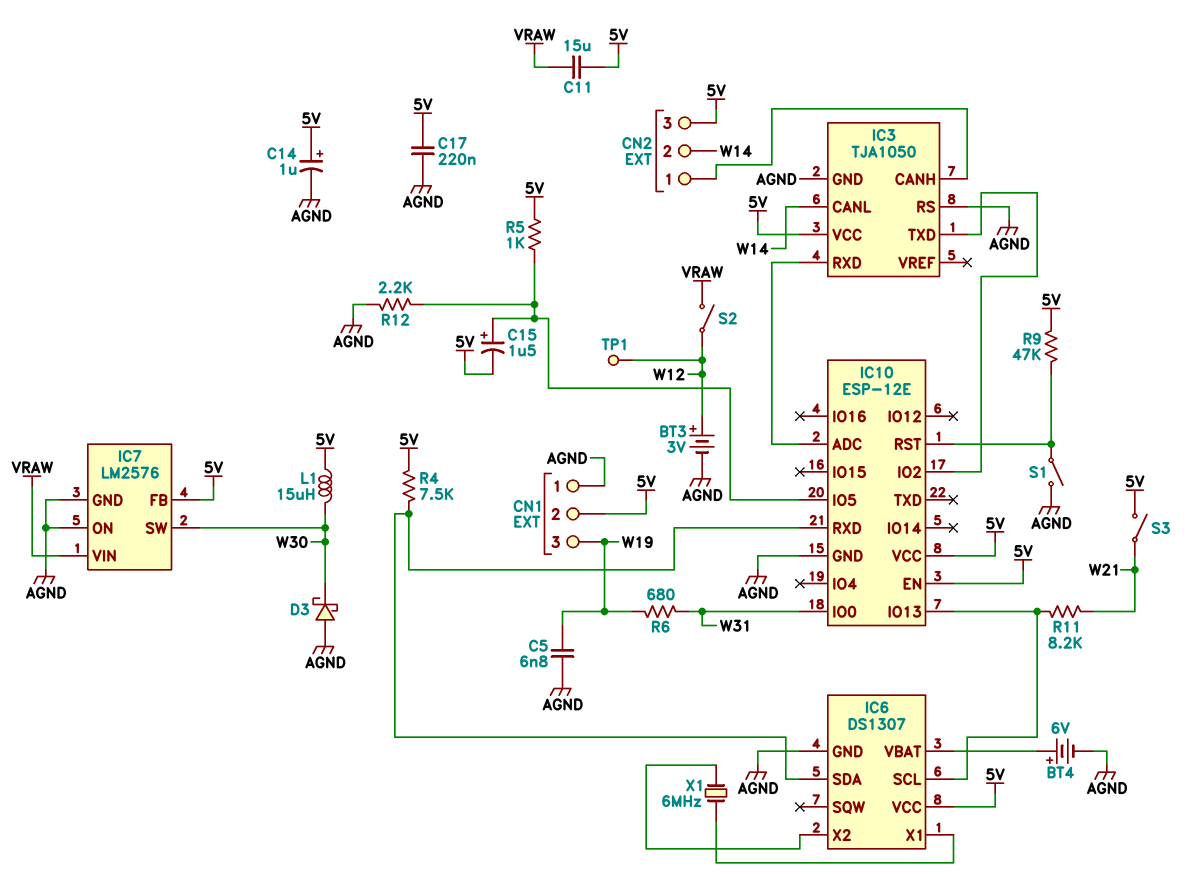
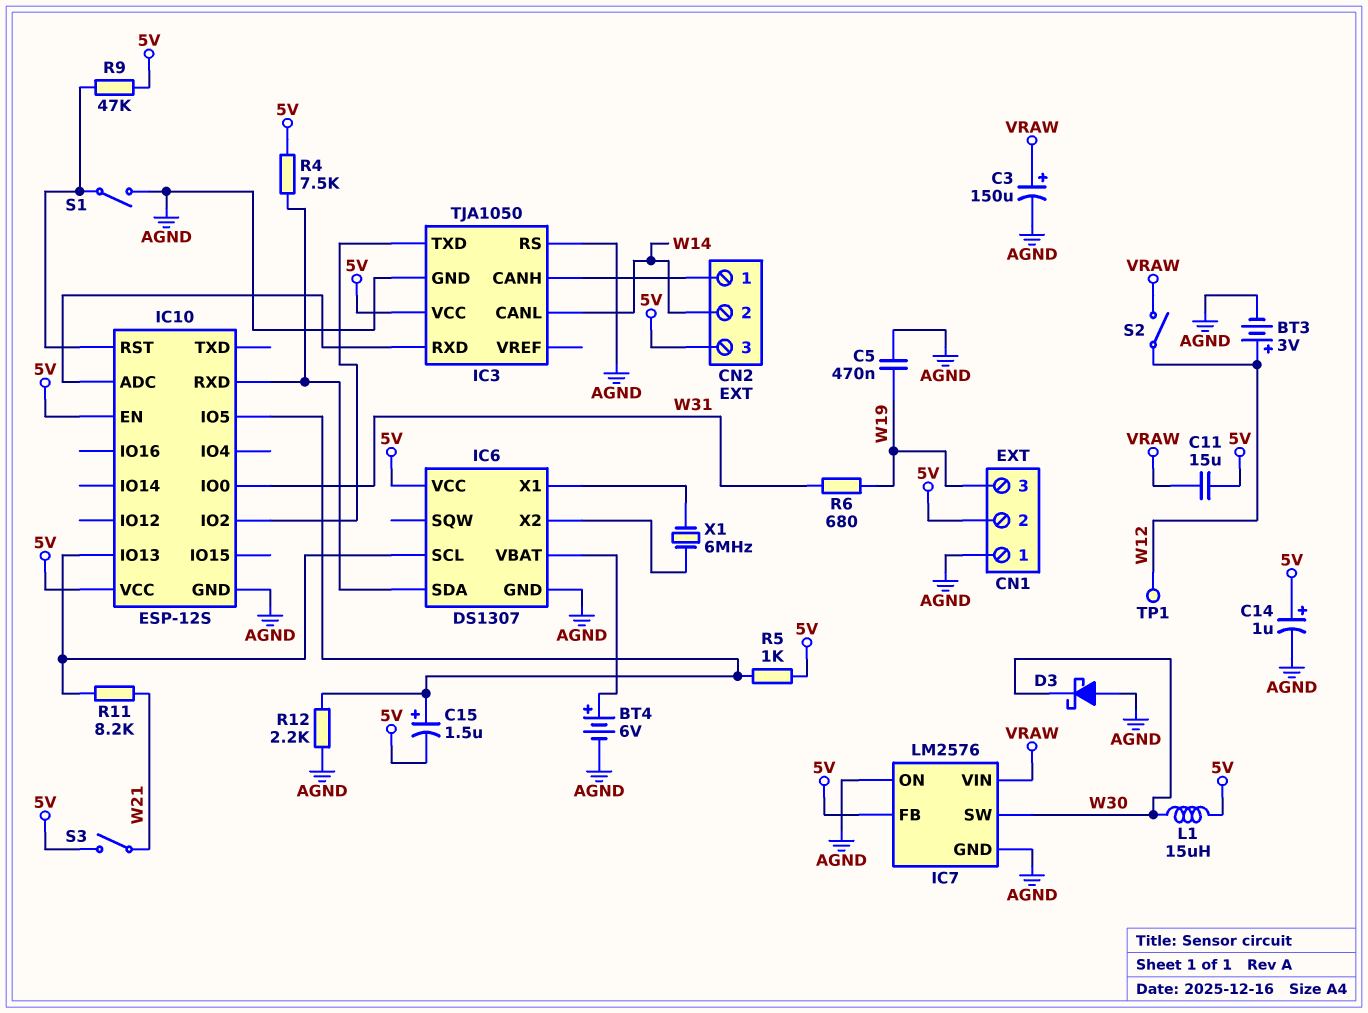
C3: none -> 150uF (plus VRAW, minus AGND)
C5: 6.8nF (AGND, W19) -> 470nF (AGND, W19)
C17: 220nF (5V, AGND) -> none
IC10: ESP-12E -> ESP-12S

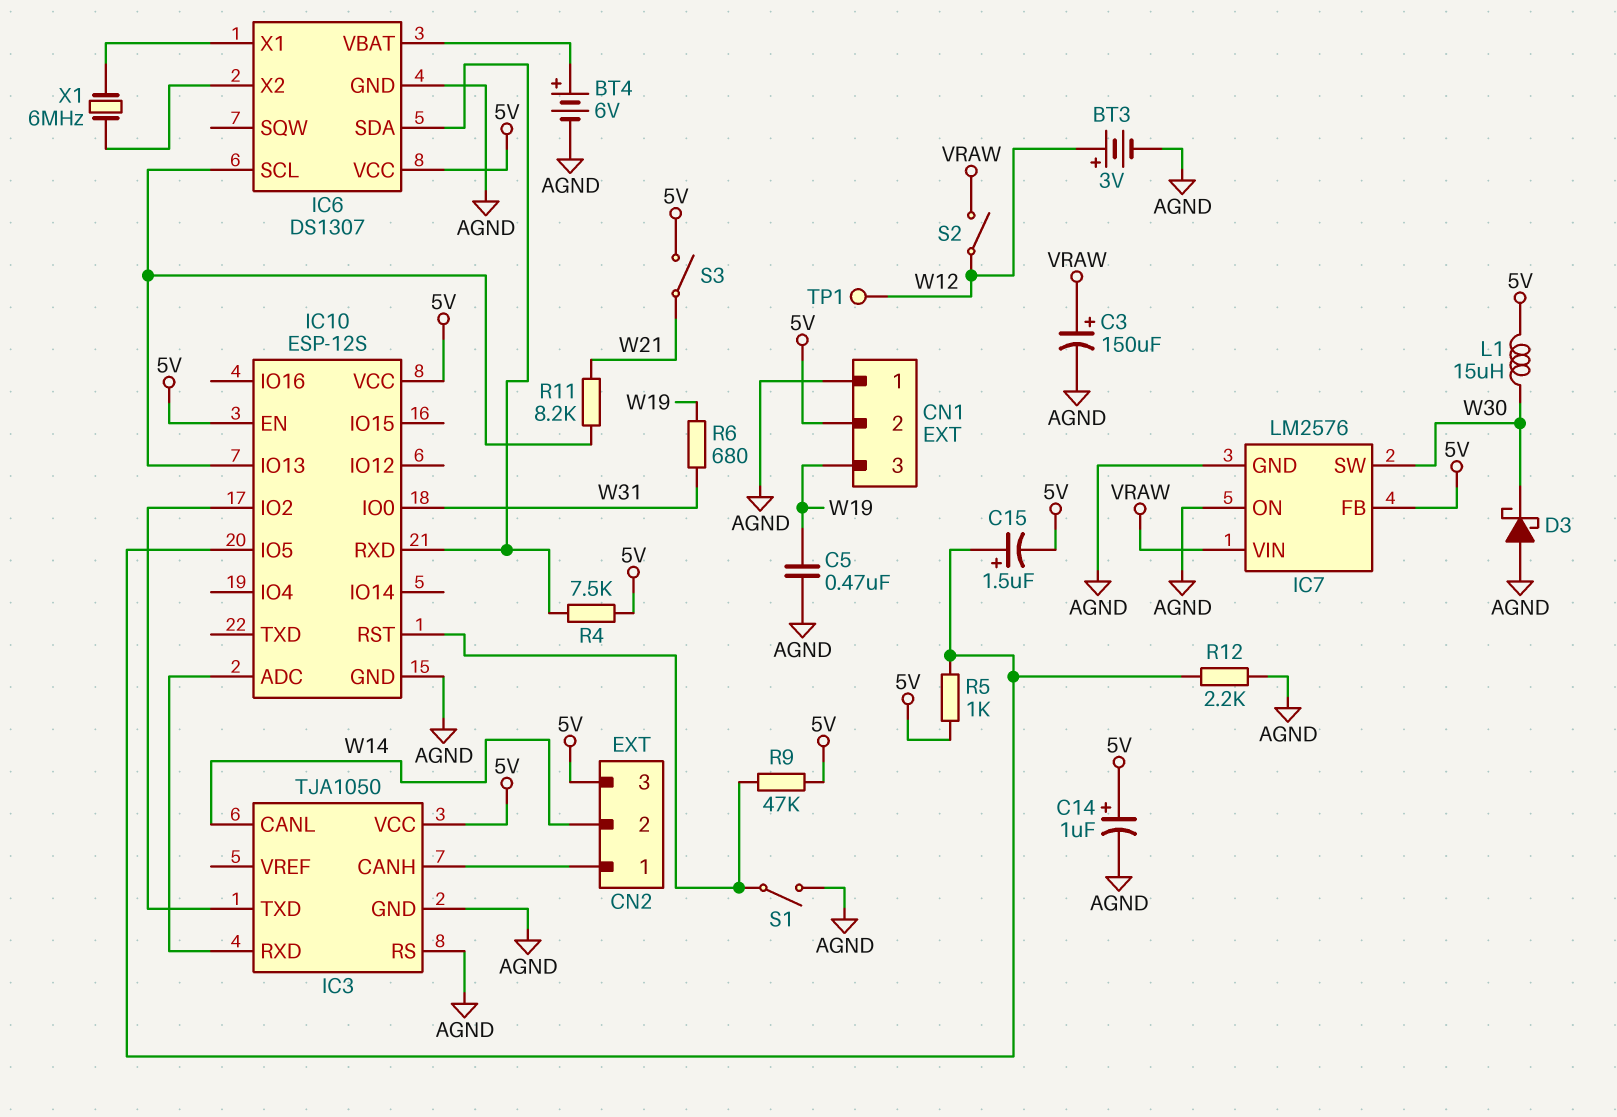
C11: 15uF (5V, VRAW) -> none

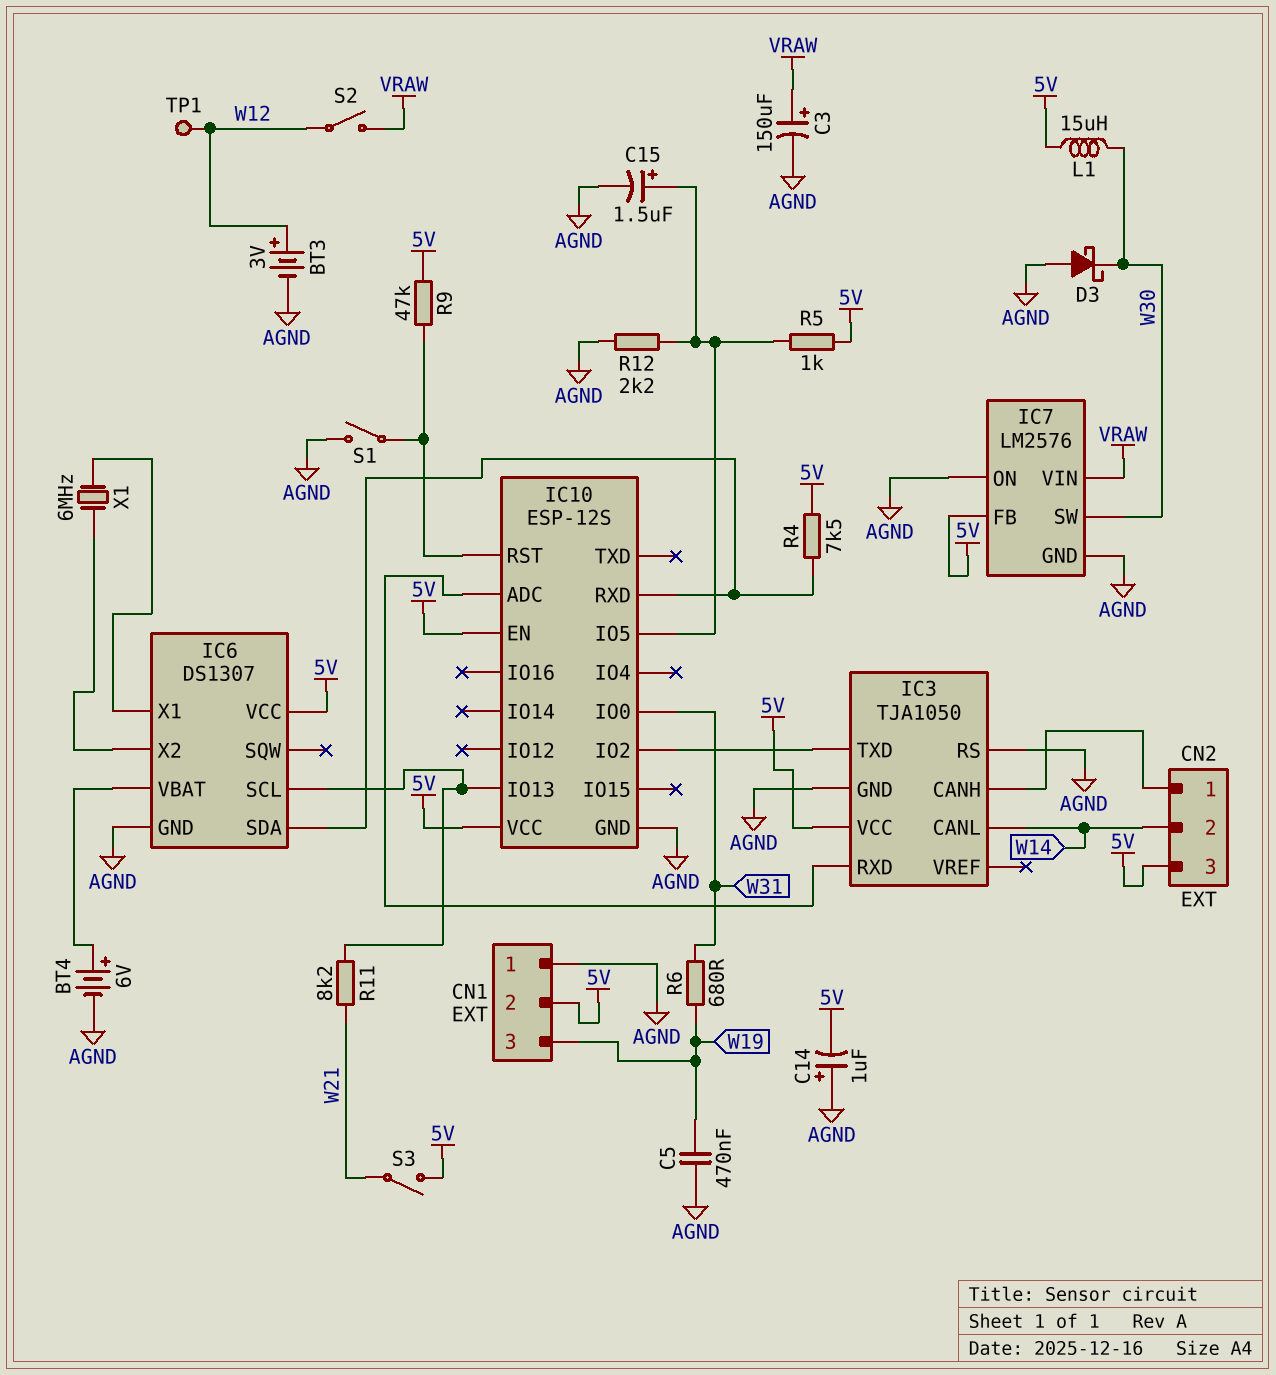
C14: 1uF (plus 5V, minus AGND) -> 1uF (plus AGND, minus 5V)
C15: 1.5uF (plus IC10/IO5, minus 5V) -> 1.5uF (plus IC10/IO5, minus AGND)

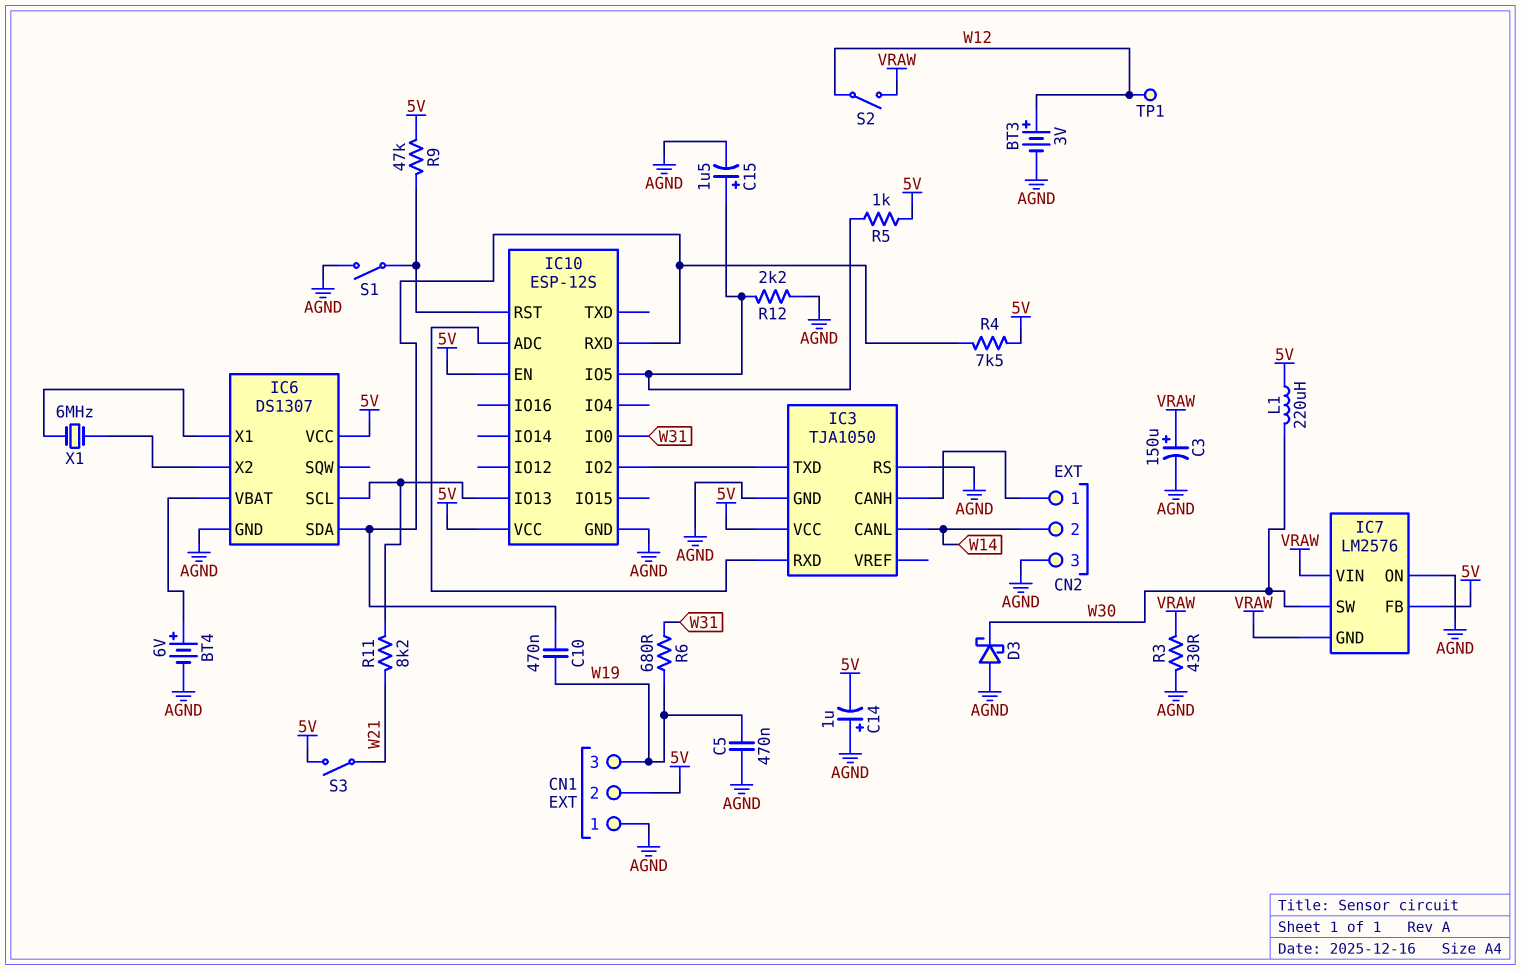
C10: none -> 470nF (IC6/SDA, W19)
CN2 pin 3: 5V -> AGND
IC7 pin GND: AGND -> VRAW
L1: 15uH (5V, W30) -> 220uH (5V, W30)
R3: none -> 430 (AGND, VRAW)

